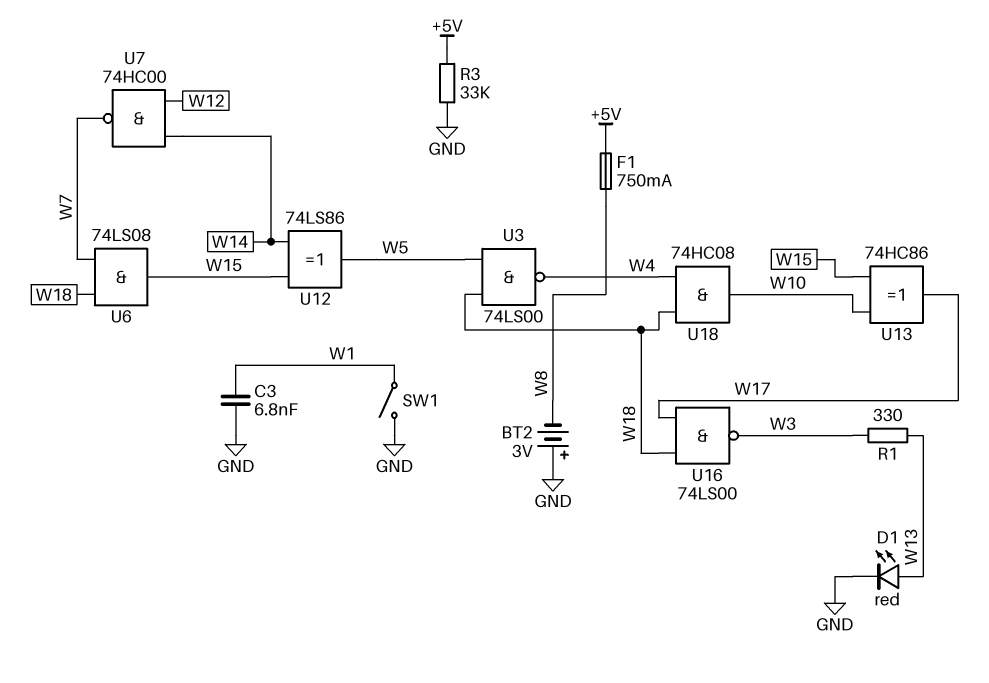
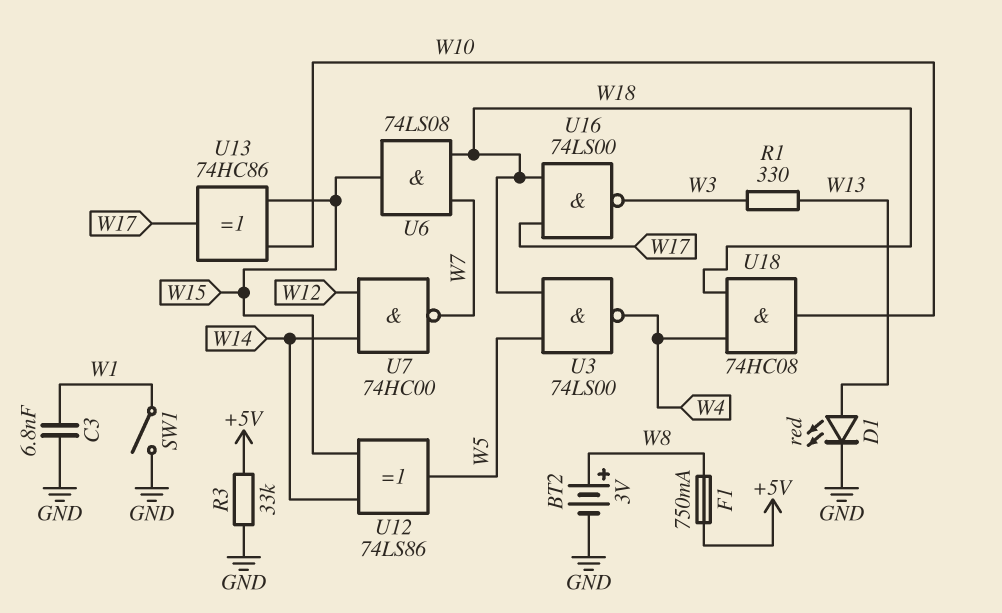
BT2: 3V (plus GND, minus W8) -> 3V (plus W8, minus GND)

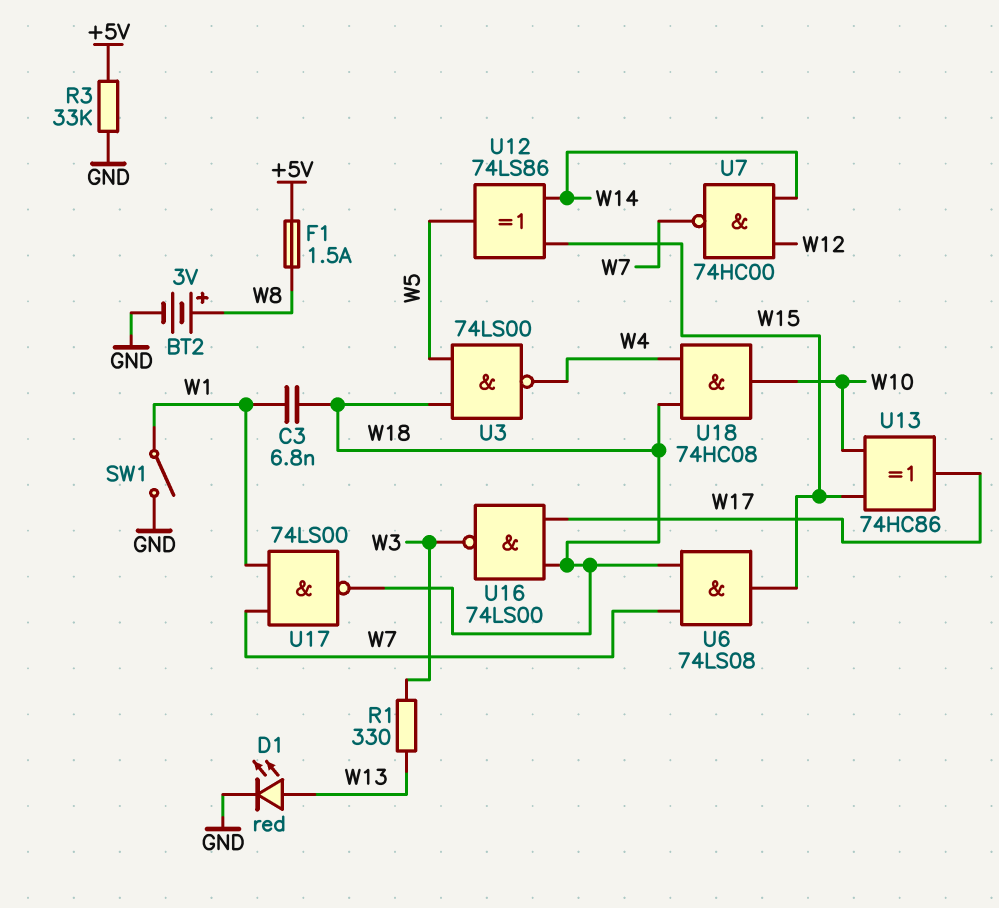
C3: 6.8nF (GND, W1) -> 6.8nF (W1, W18)
F1: 750mA (+5V, W8) -> 1.5A (+5V, W8)
U17: none -> NAND 74LS00 (in W1, in W7, out W18)

